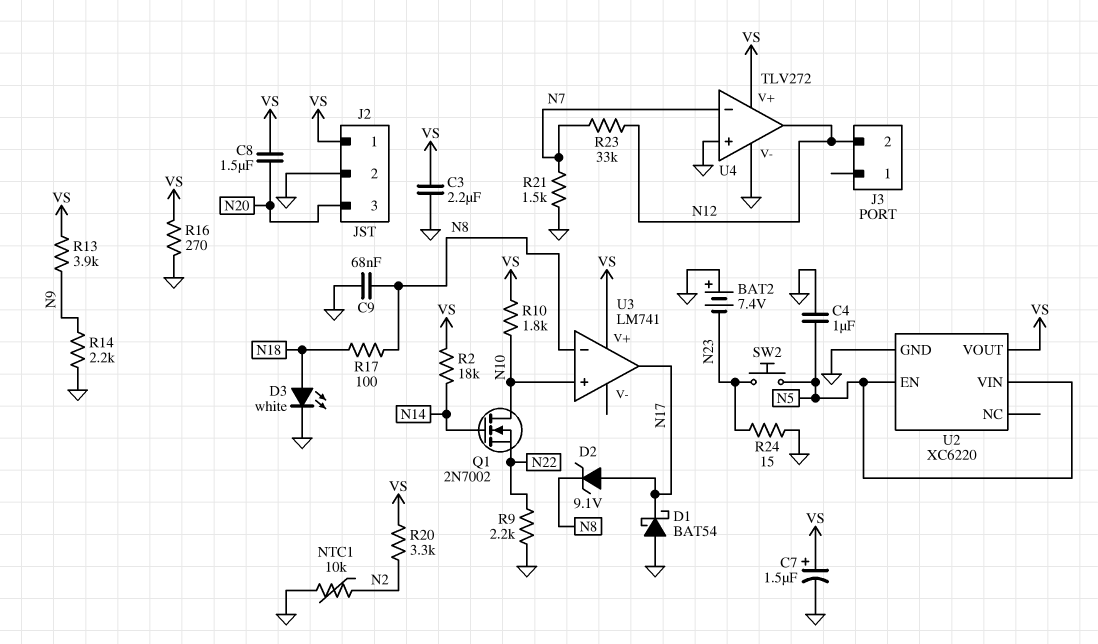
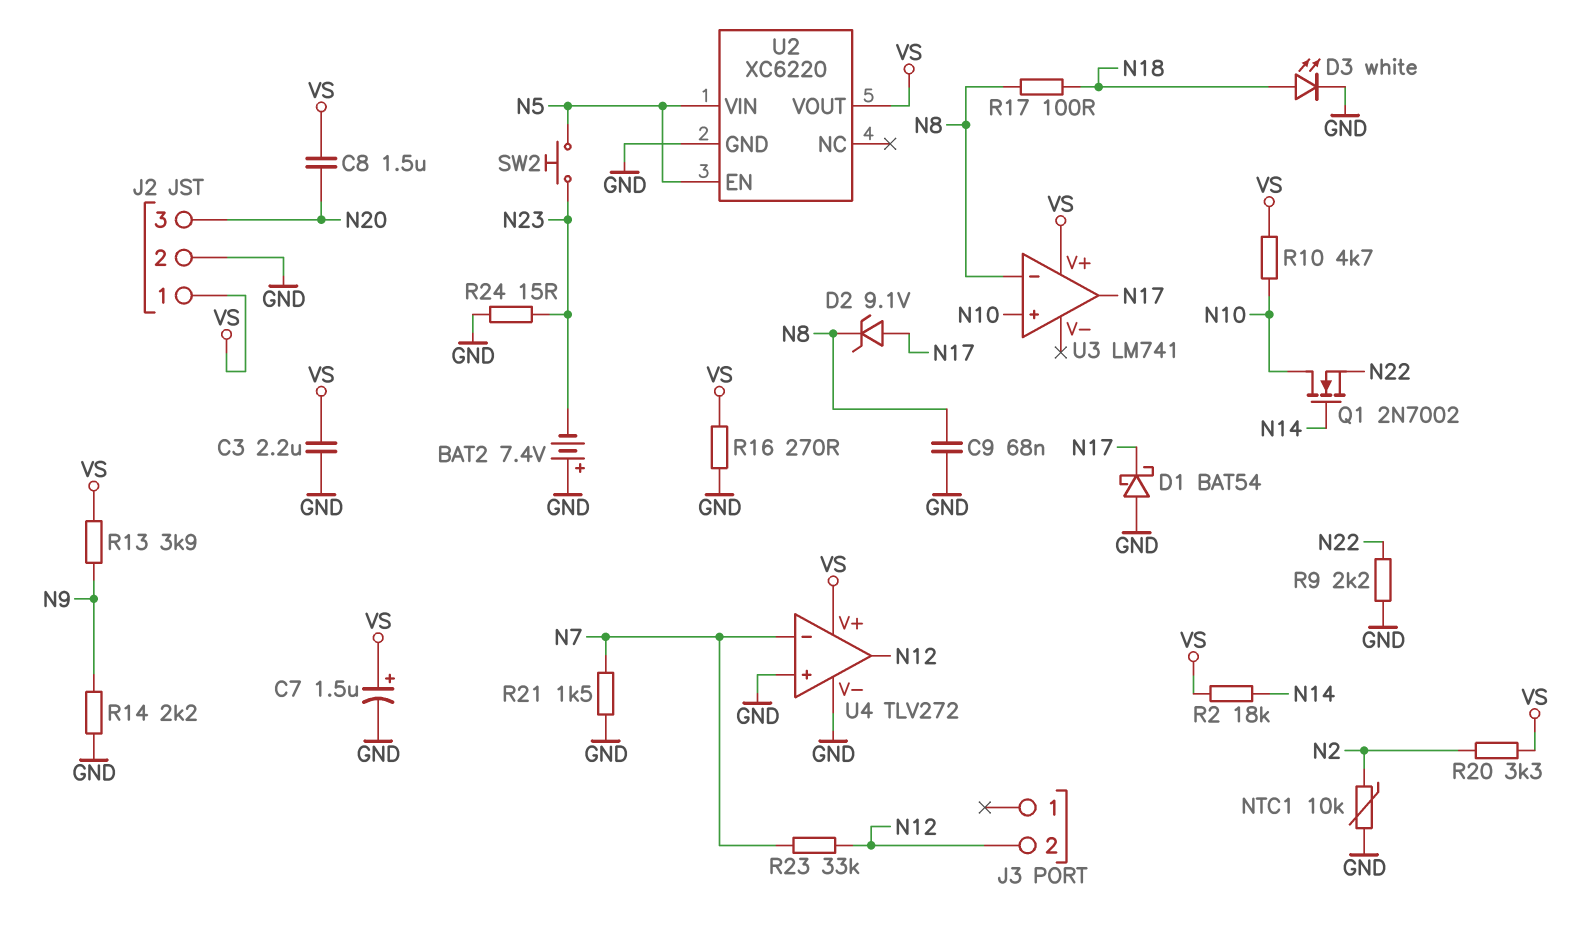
C4: 1uF (GND, N5) -> none
R10: 1.8k (N10, VS) -> 4.7k (N10, VS)

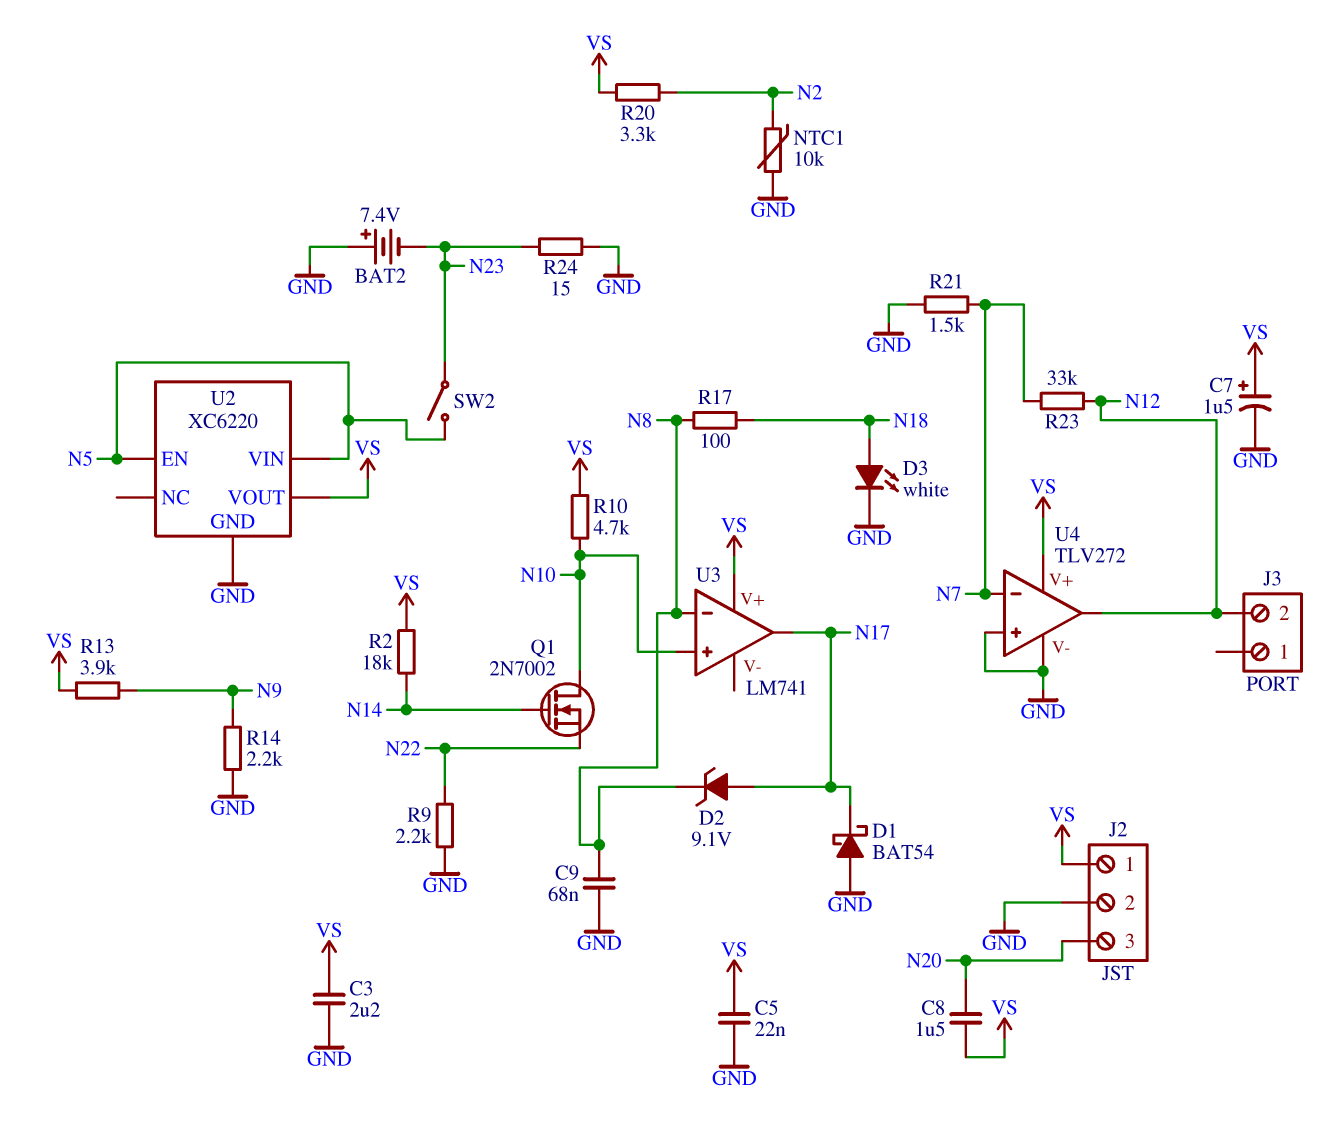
C5: none -> 22nF (GND, VS)
R16: 270 (GND, VS) -> none
SW2: button (N5, N23) -> switch (N5, N23)

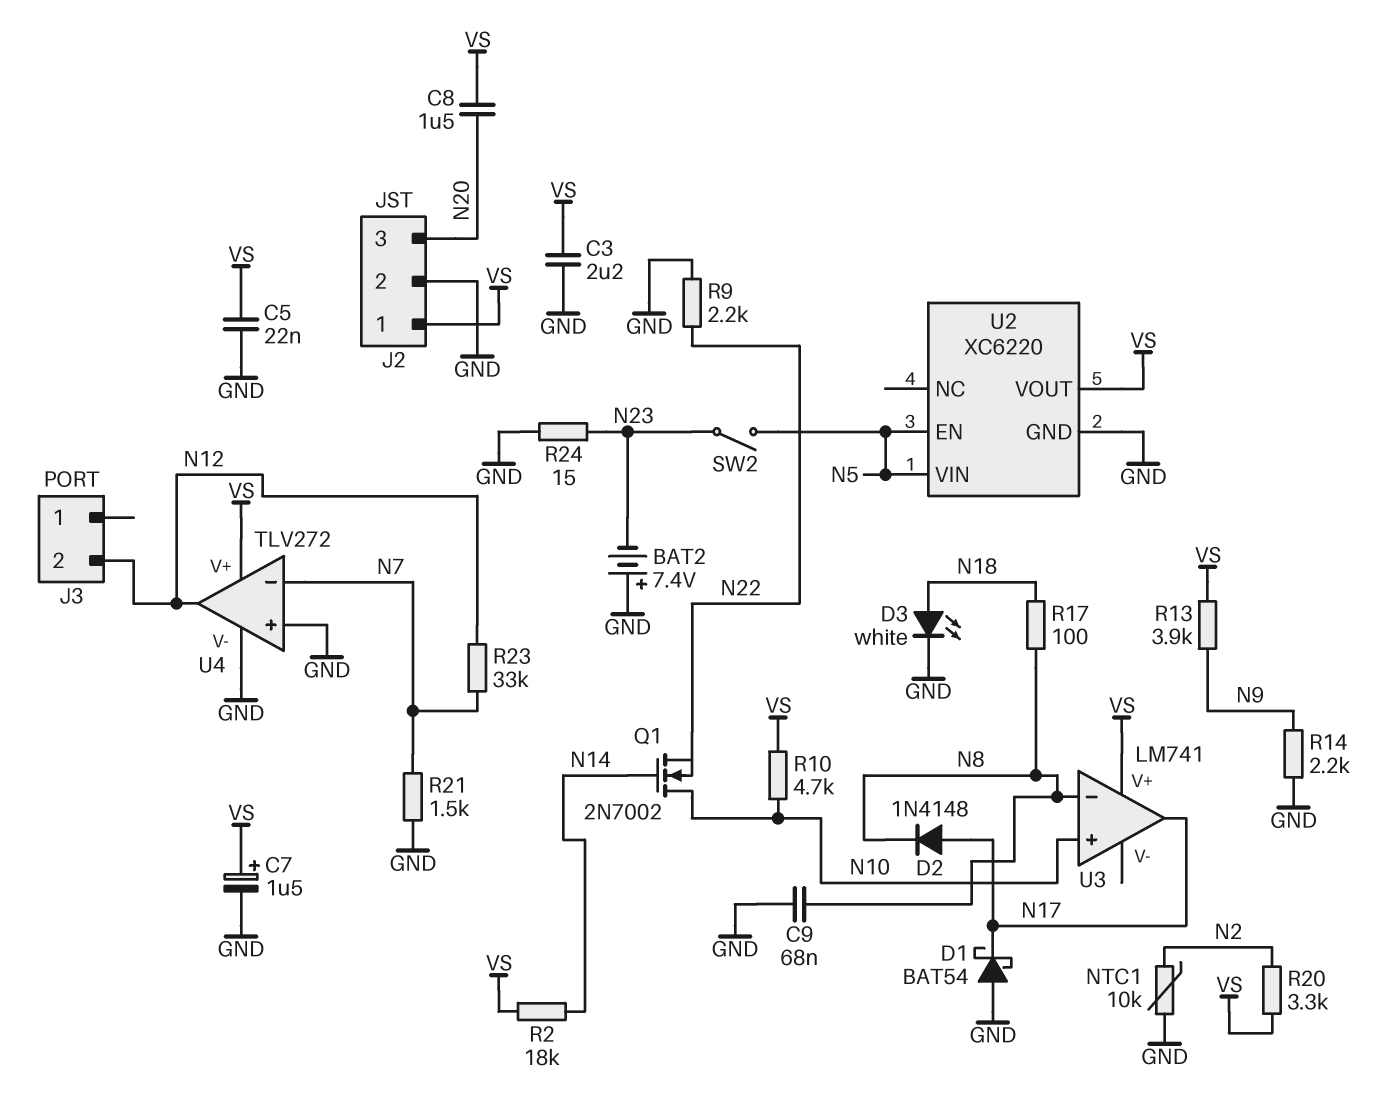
D2: zener 9.1V (A N17, K N8) -> diode 1N4148 (A N17, K N8)

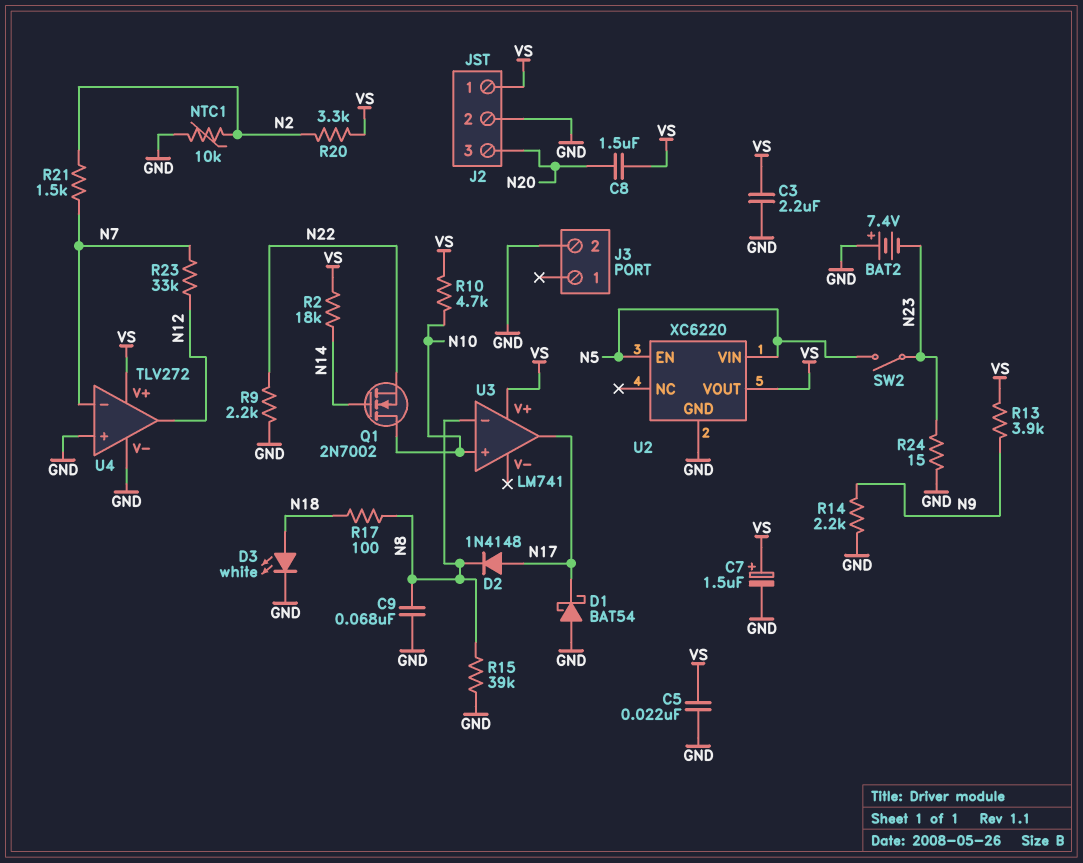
J3 pin 2: N12 -> GND
R15: none -> 39k (GND, N8)
R21: 1.5k (GND, N7) -> 1.5k (N2, N7)

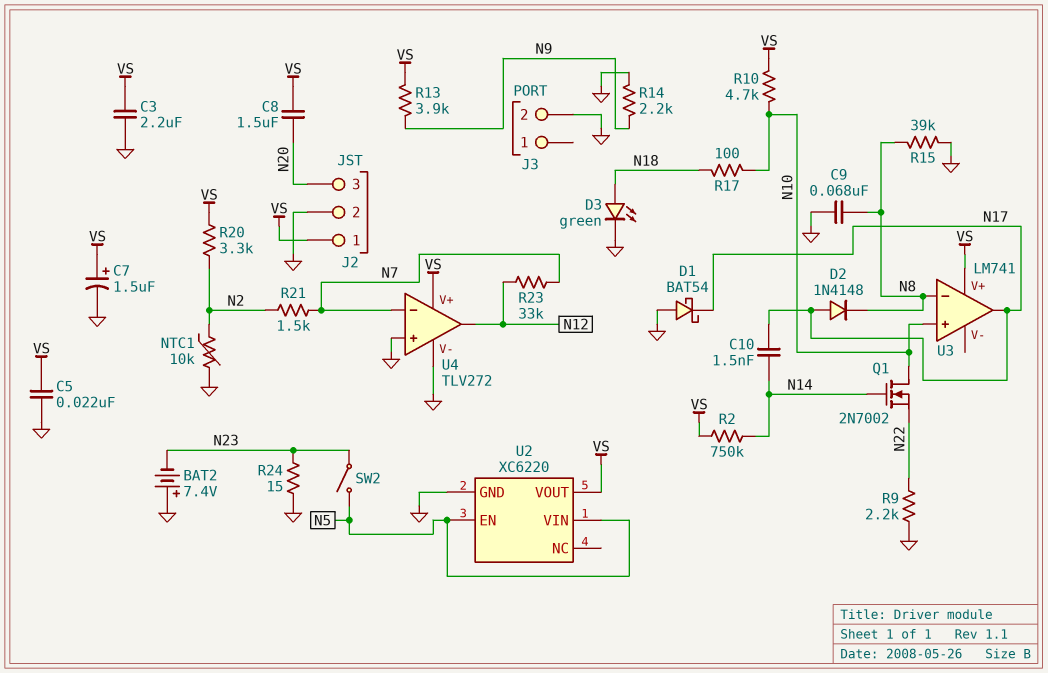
C10: none -> 1.5nF (N14, N17)
D3: LED white (A N18, K GND) -> LED green (A N18, K GND)
R2: 18k (N14, VS) -> 750k (N14, VS)
R17: 100 (N8, N18) -> 100 (N10, N18)

